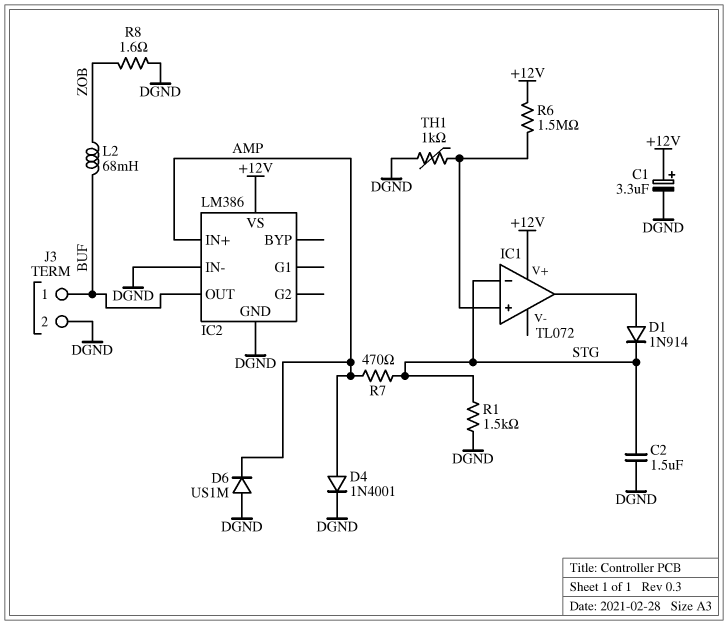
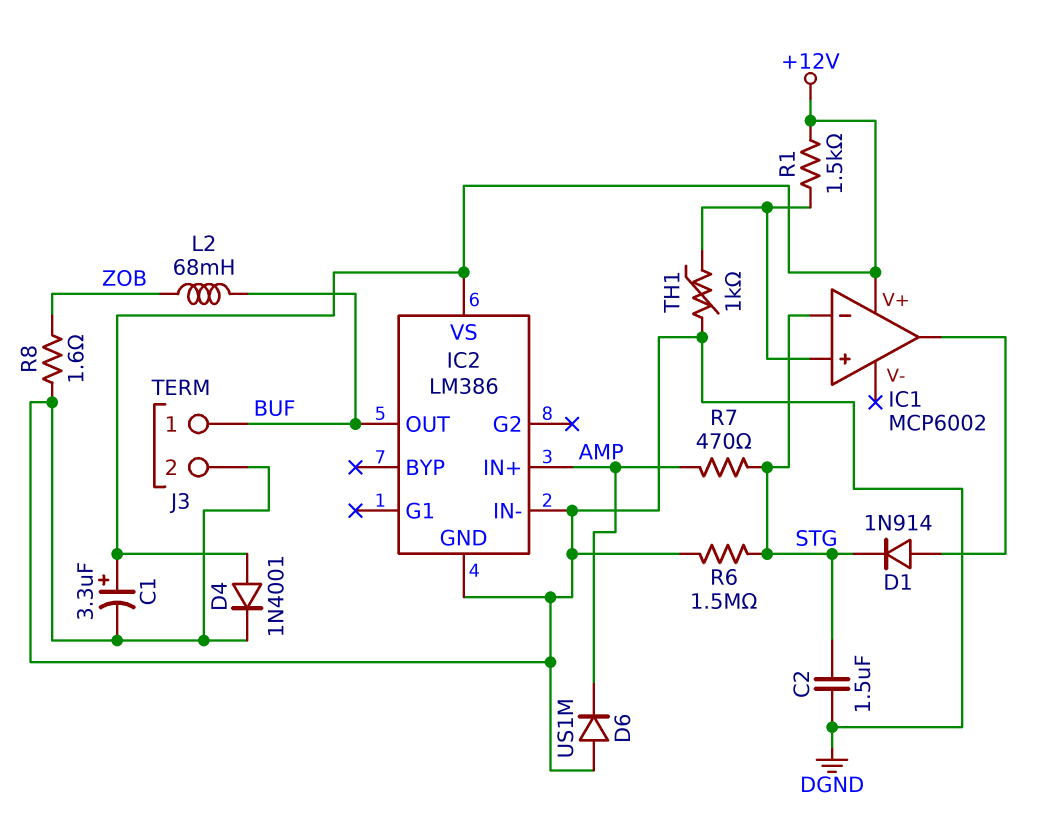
D4: diode 1N4001 (A AMP, K DGND) -> diode 1N4001 (A +12V, K DGND)
IC1: TL072 -> MCP6002
R1: 1.5k (DGND, STG) -> 1.5k (+12V, IC1/in+)
R6: 1.5M (+12V, IC1/in+) -> 1.5M (DGND, STG)

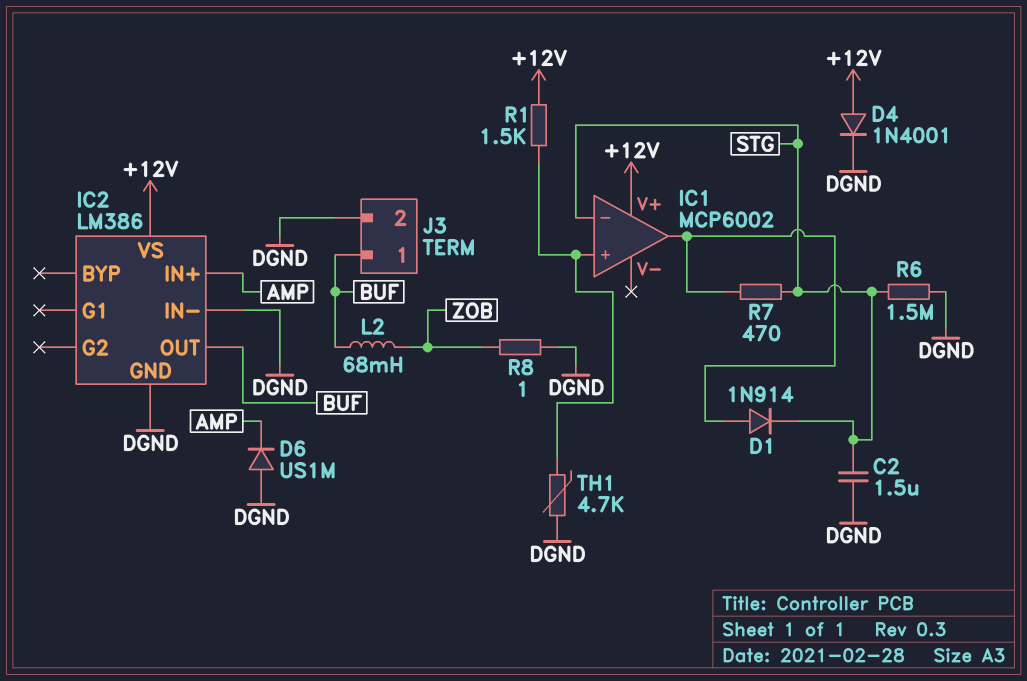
C1: 3.3uF (plus +12V, minus DGND) -> none
R7: 470 (AMP, STG) -> 470 (IC1/out, STG)
R8: 1.6 (DGND, ZOB) -> 1 (DGND, ZOB)
TH1: 1k (DGND, IC1/in+) -> 4.7k (DGND, IC1/in+)

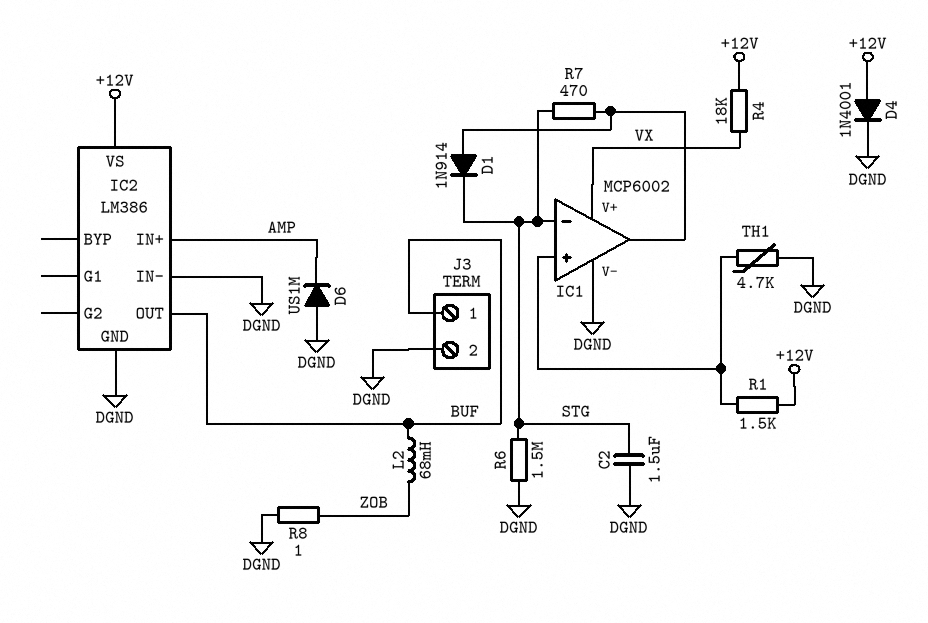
IC1 pin V+: +12V -> VX
IC1 pin V-: none -> DGND
R4: none -> 18k (+12V, VX)

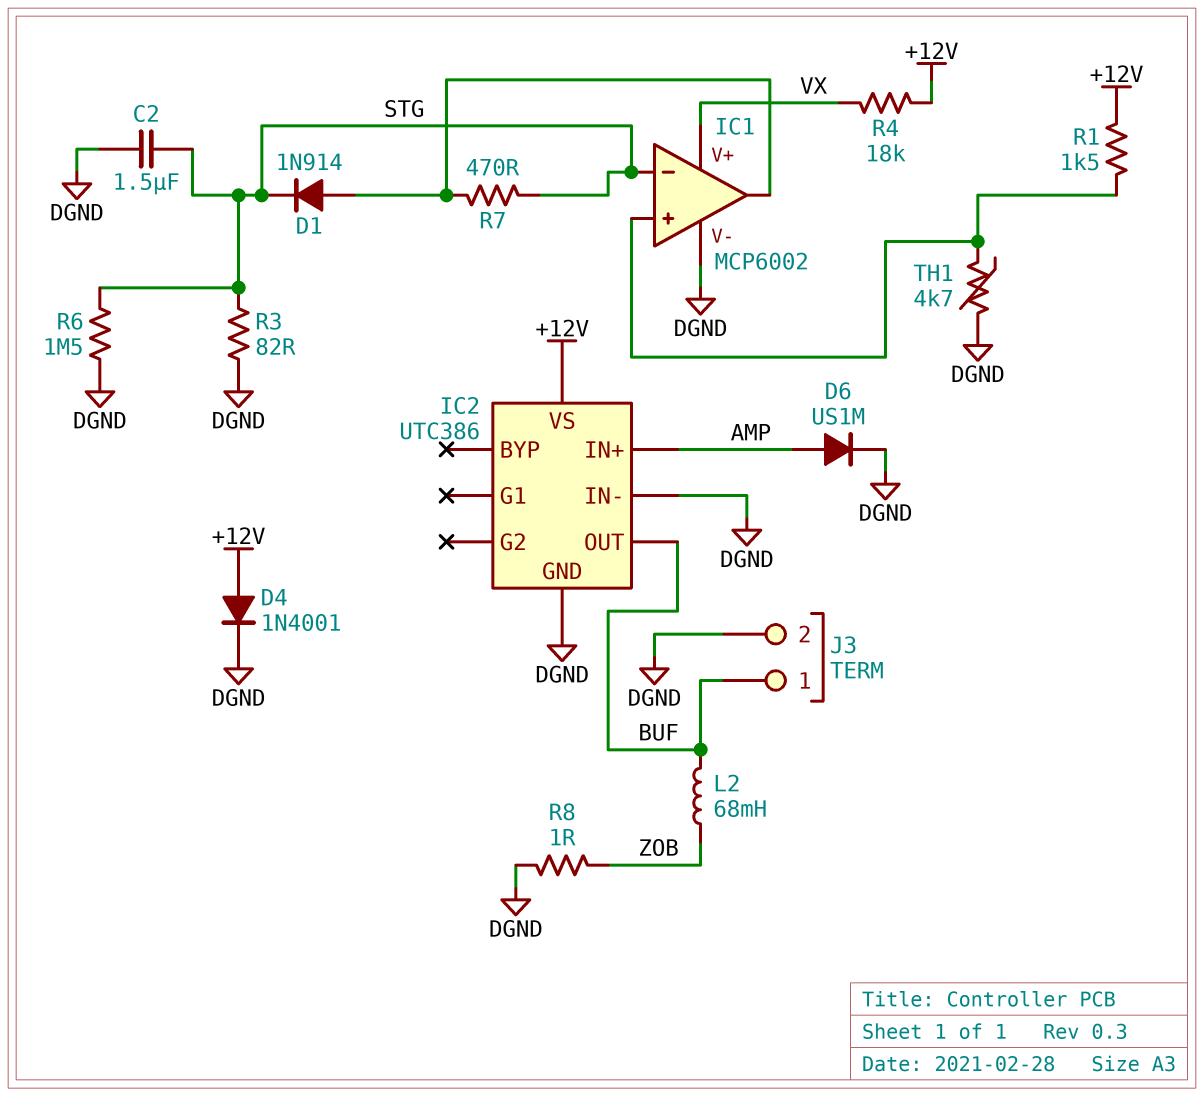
D6: diode US1M (A DGND, K AMP) -> diode US1M (A AMP, K DGND)
IC2: LM386 -> UTC386
R3: none -> 82 (DGND, STG)

